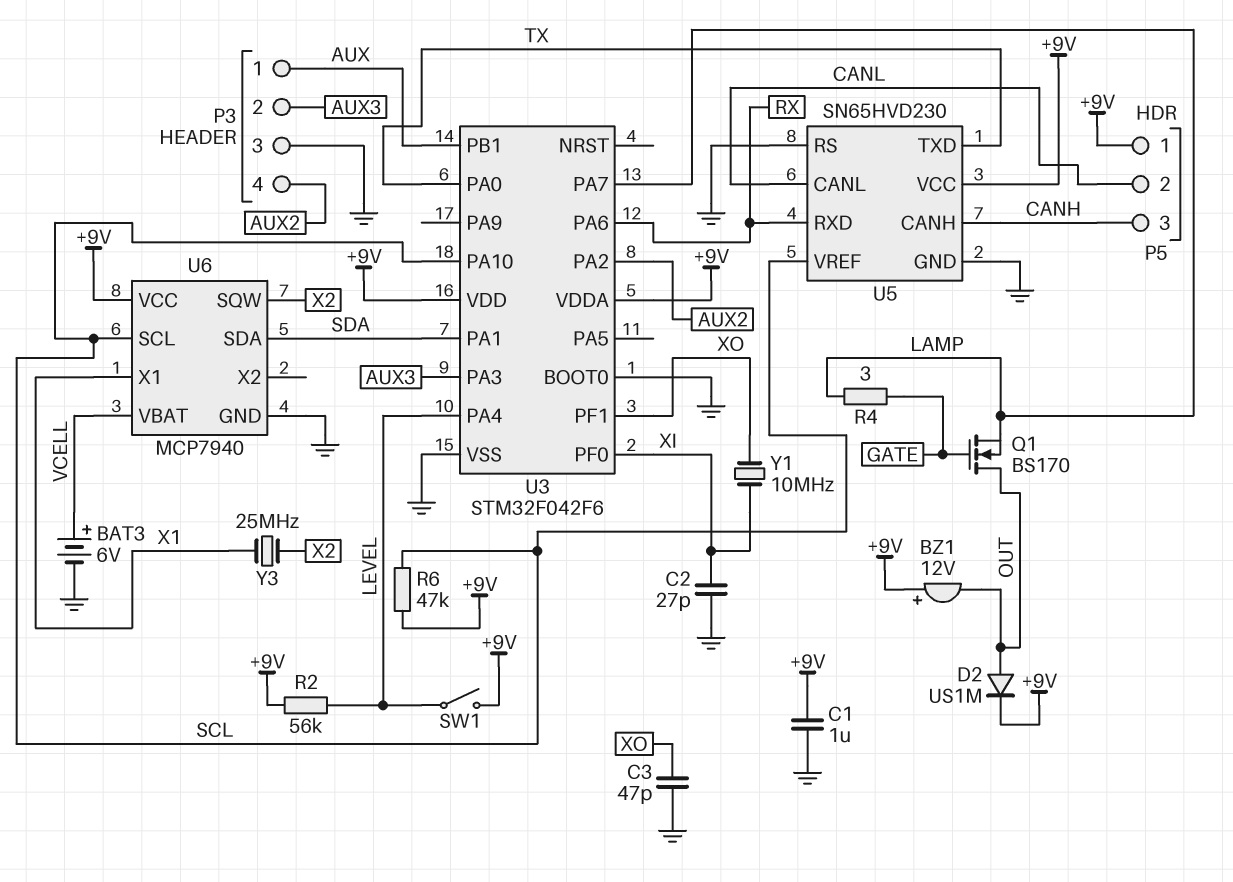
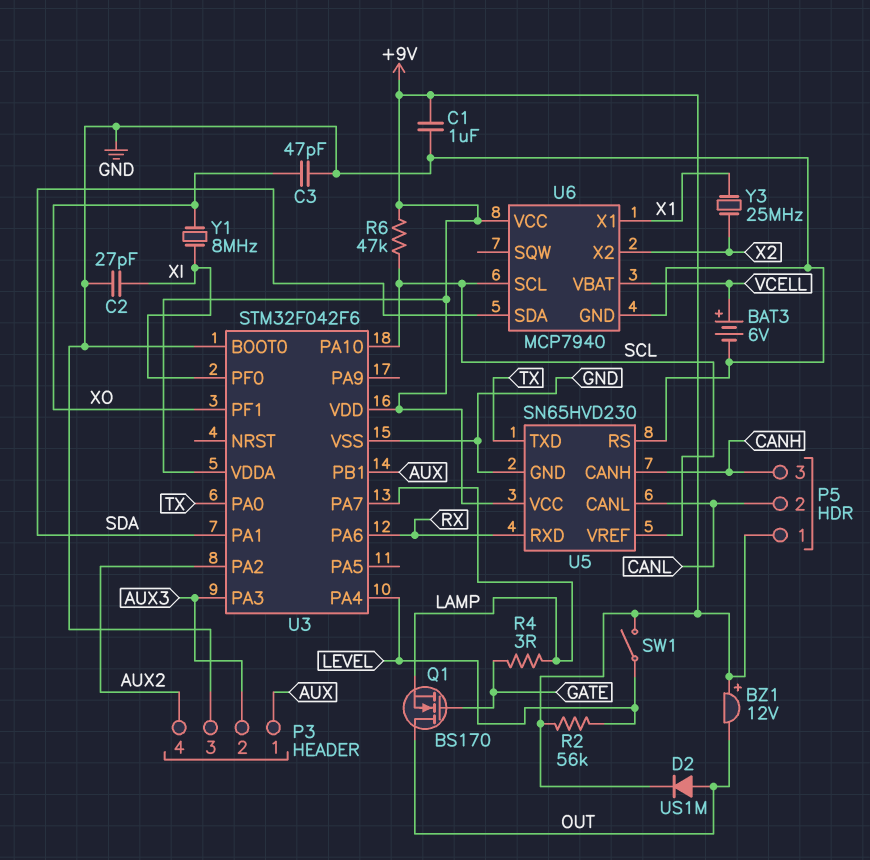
U6 pin SQW: X2 -> none
U6 pin X2: none -> X2
Y1: 10MHz (XI, XO) -> 8MHz (XI, XO)

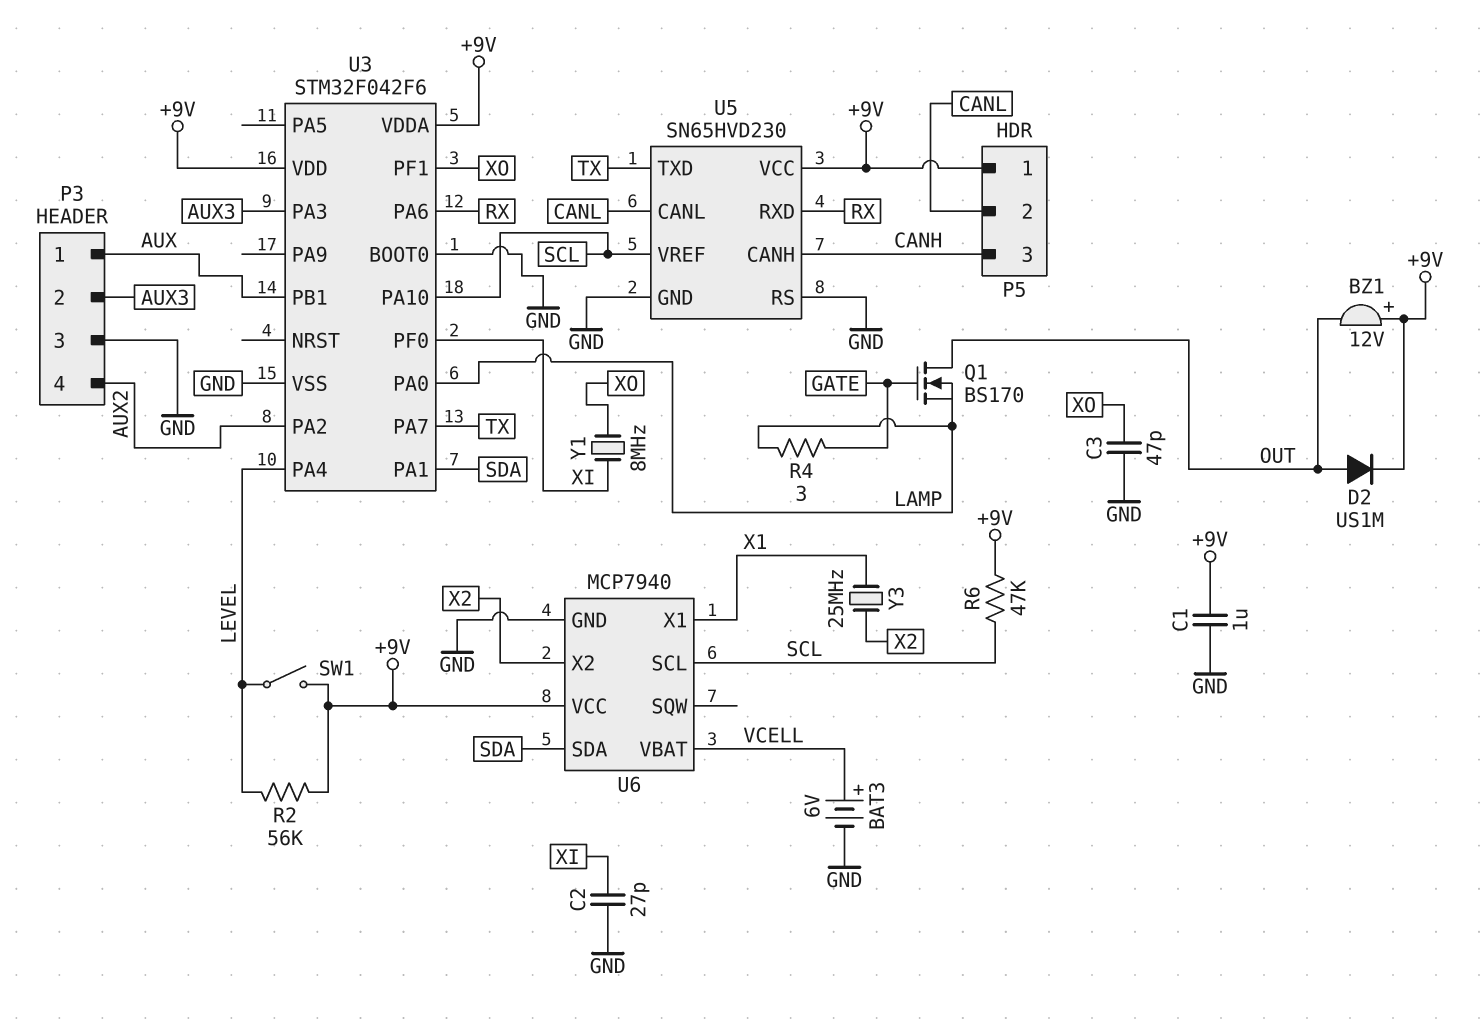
U3 pin PA0: TX -> LAMP
U3 pin PA7: LAMP -> TX

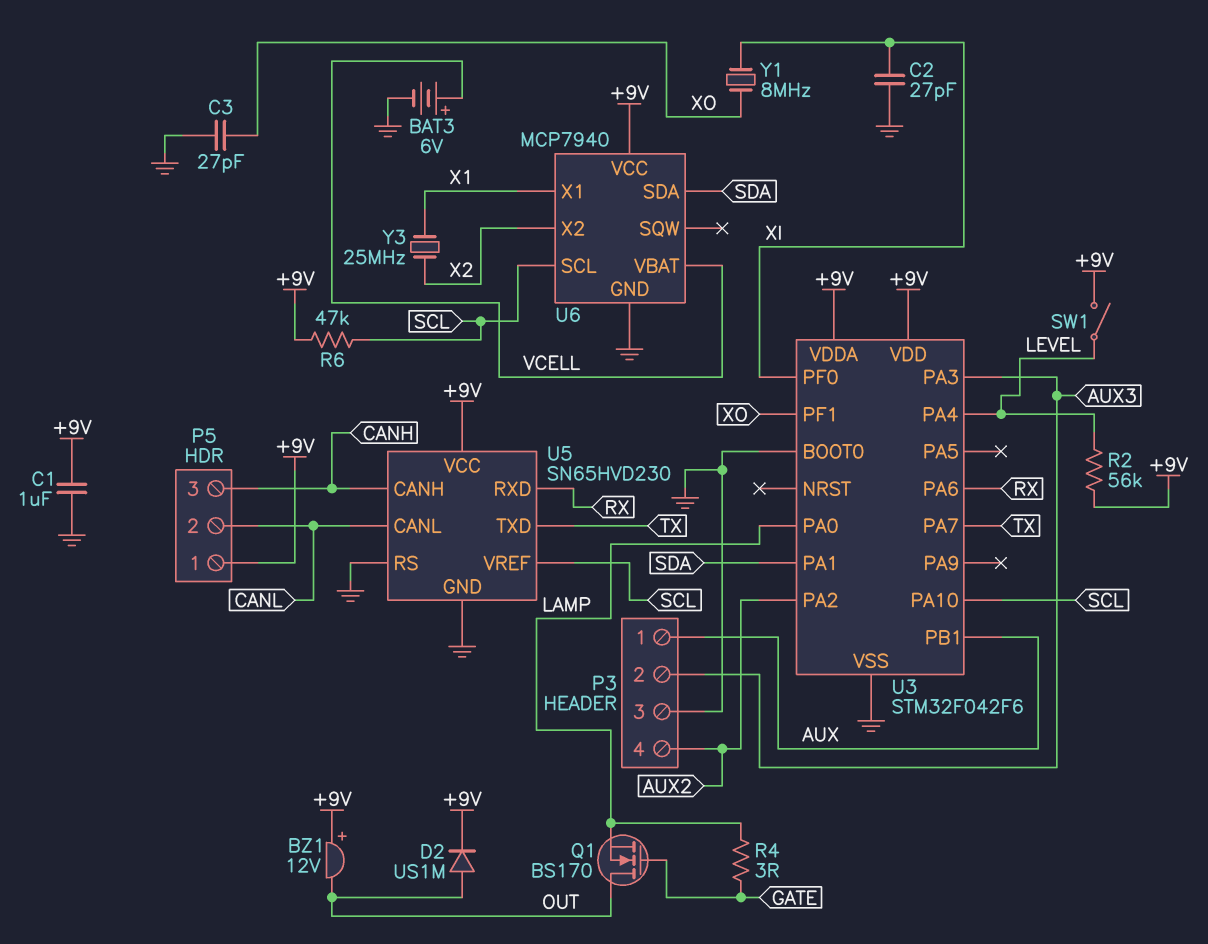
C3: 47pF (GND, XO) -> 27pF (GND, XO)

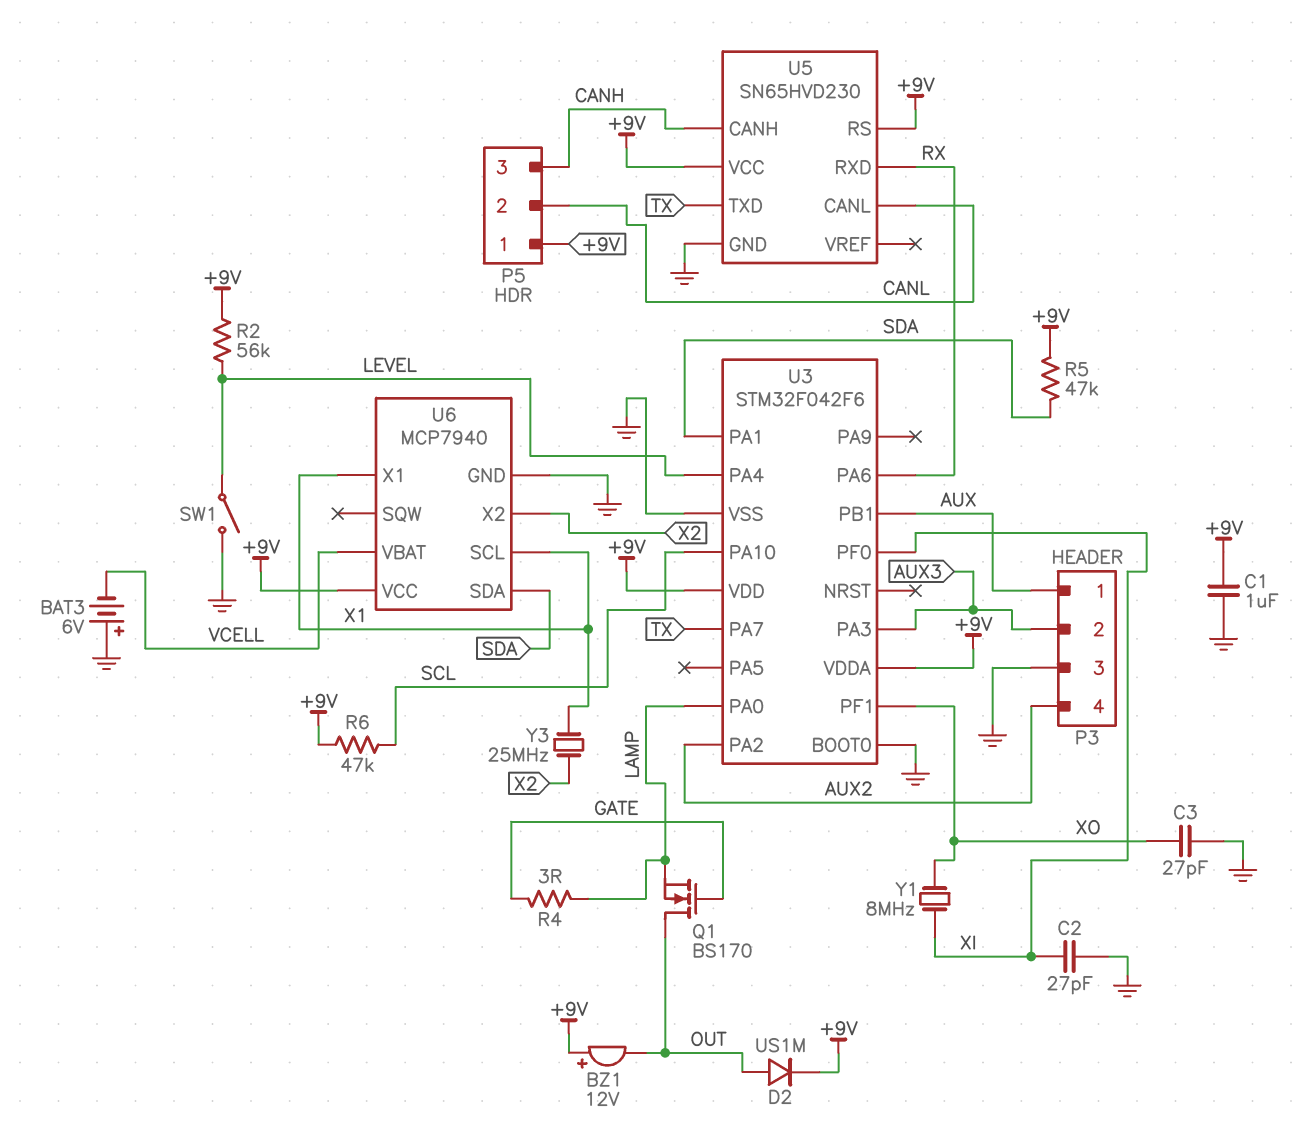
BAT3: 6V (plus VCELL, minus GND) -> 6V (plus GND, minus VCELL)
R5: none -> 47k (+9V, SDA)
SW1: switch (+9V, LEVEL) -> switch (GND, LEVEL)
U5 pin RS: GND -> +9V
U5 pin VREF: SCL -> none
U6 pin SCL: SCL -> X1

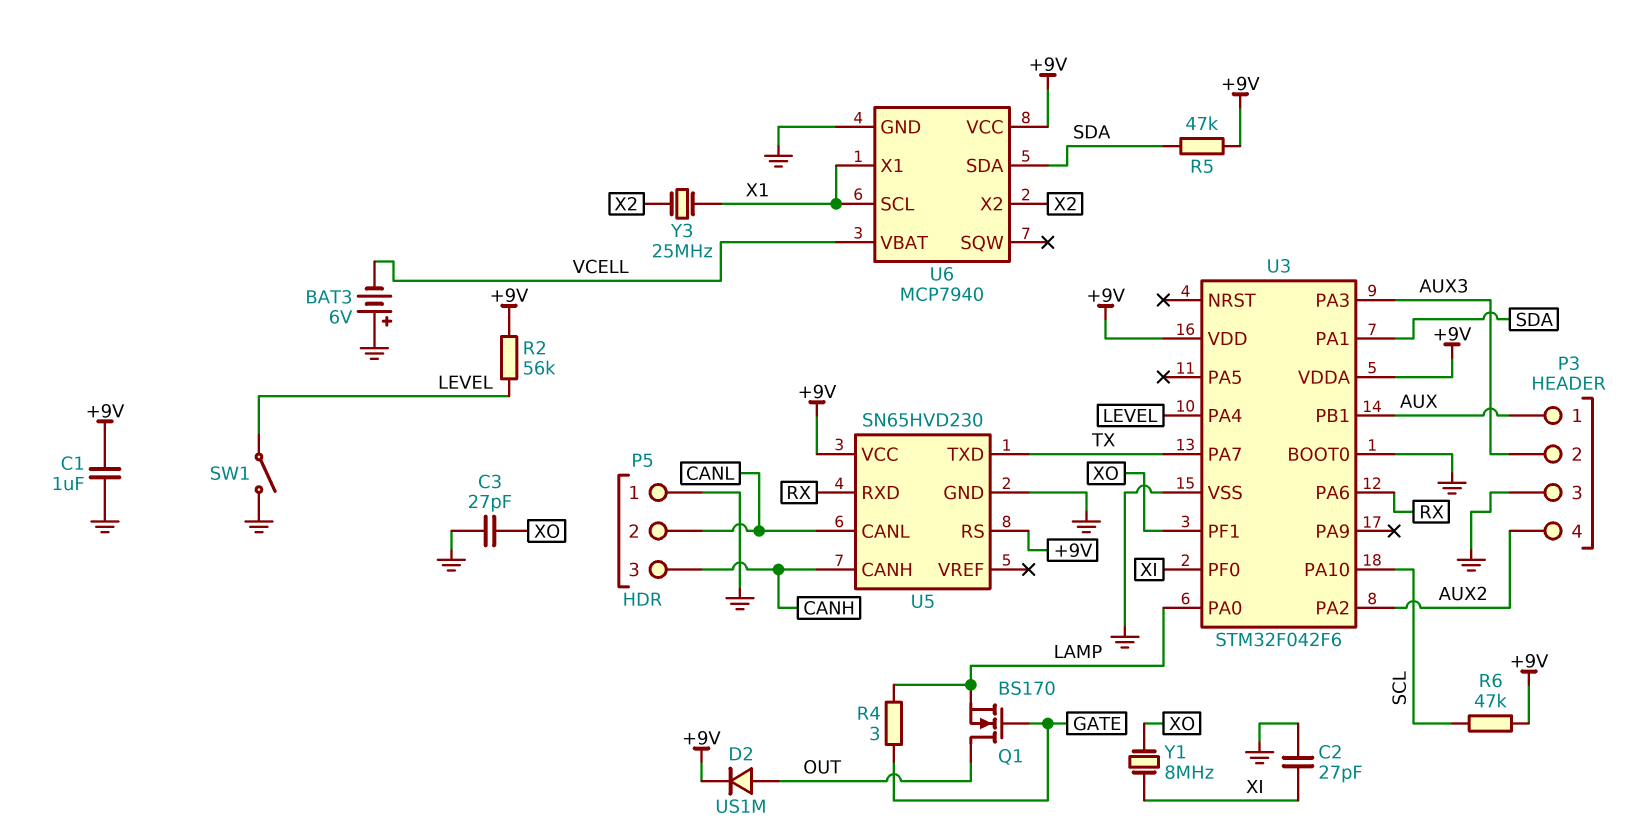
BZ1: buzzer 12V (plus +9V, minus OUT) -> none
P5 pin 1: +9V -> GND

